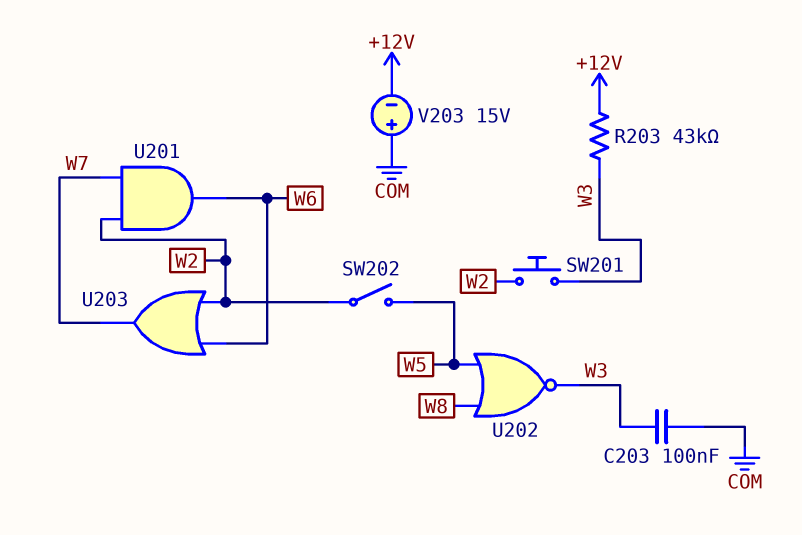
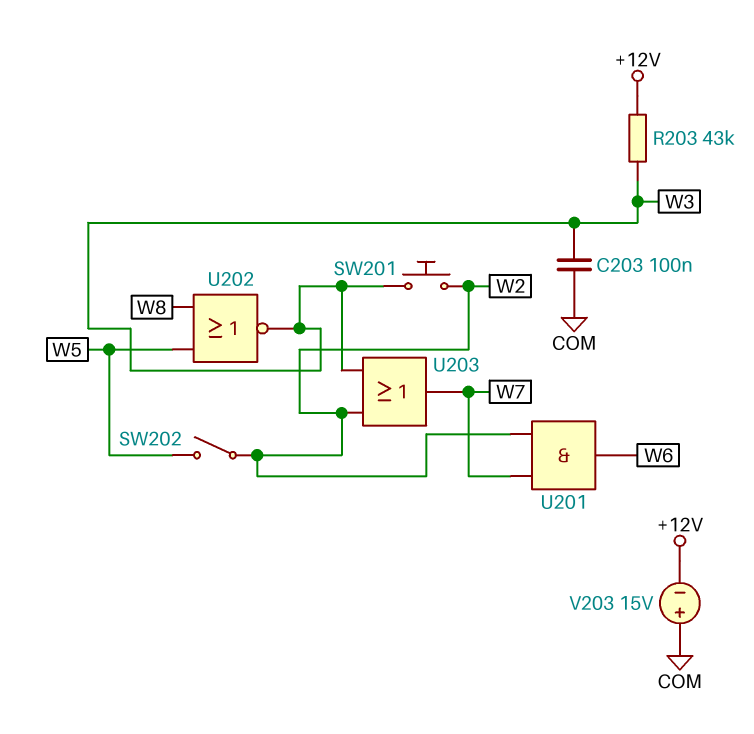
U203: OR (in W2, in W6, out W7) -> OR (in W2, in W3, out W7)

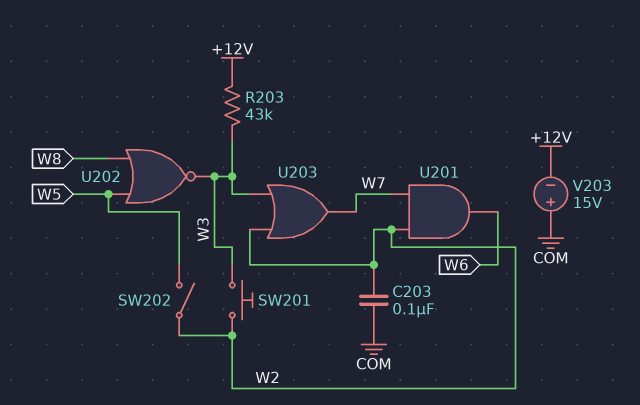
C203: 100nF (COM, W3) -> 100nF (COM, W2)

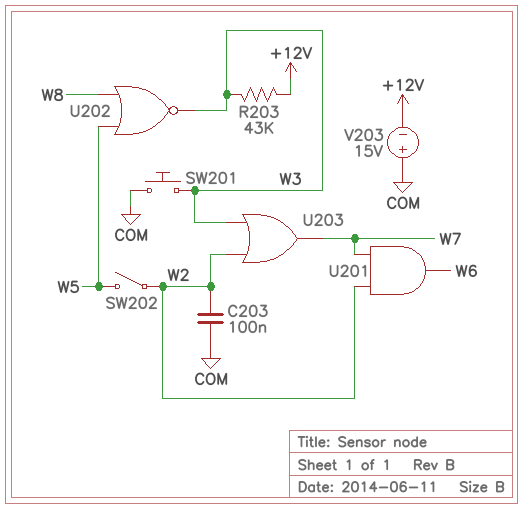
SW201: button (W2, W3) -> button (COM, W3)

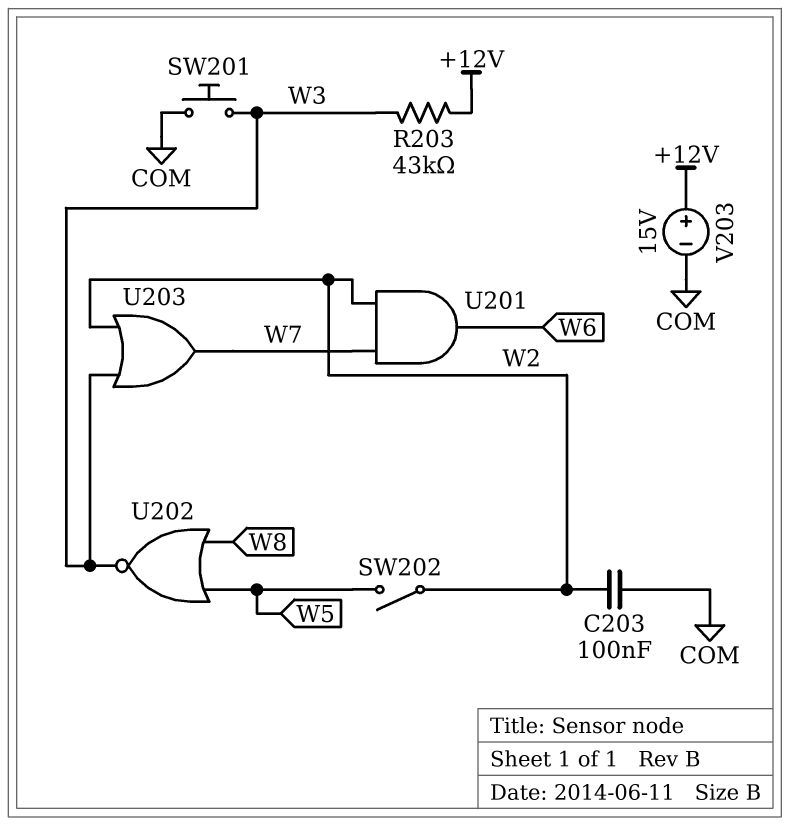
V203: 15V (plus COM, minus +12V) -> 15V (plus +12V, minus COM)

